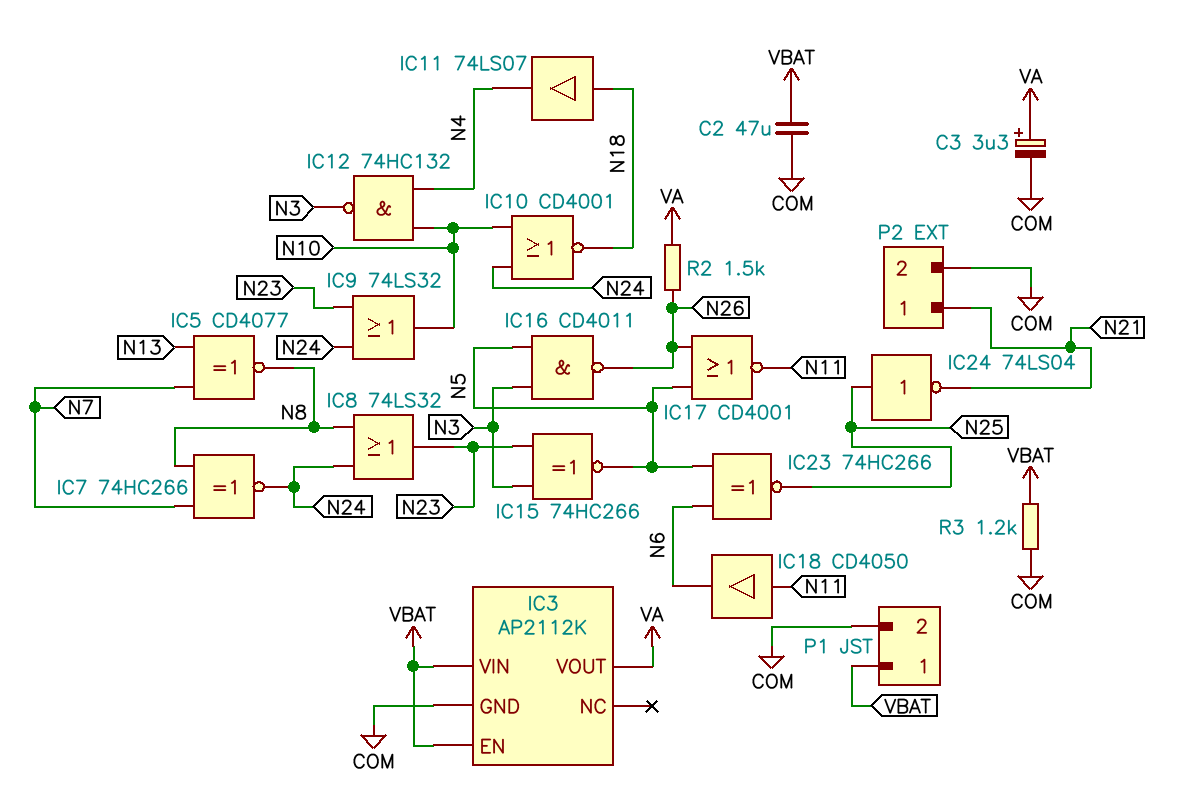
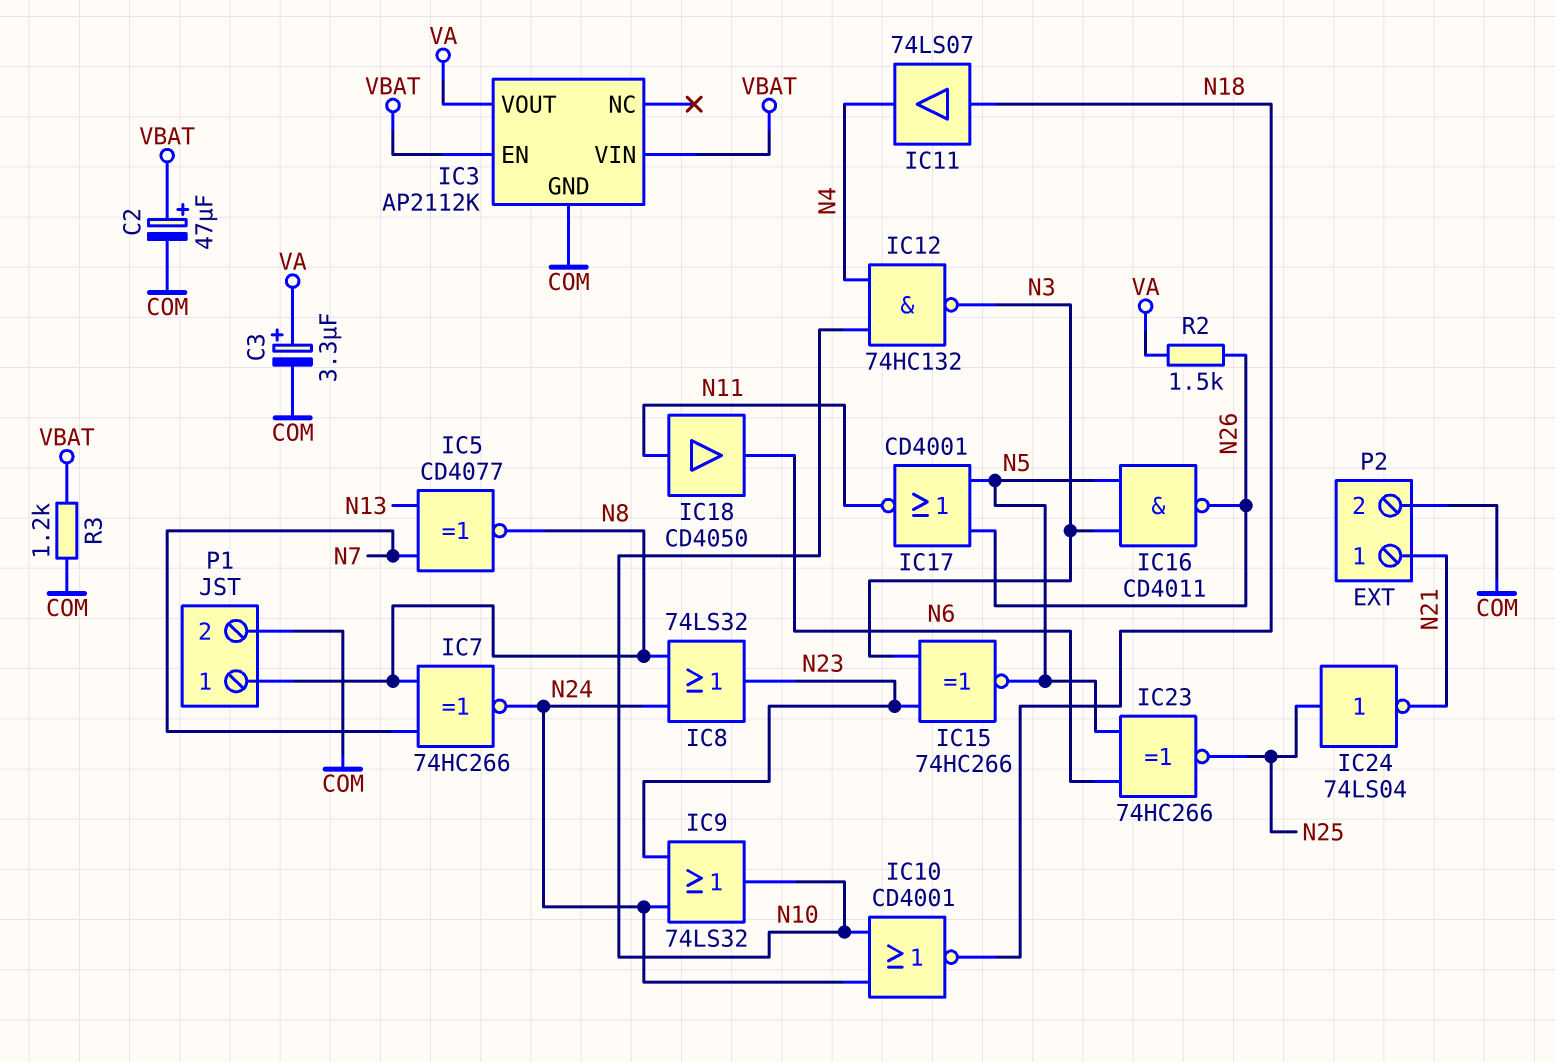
C2: 47uF (COM, VBAT) -> 47uF (plus VBAT, minus COM)
P1 pin 1: VBAT -> N8

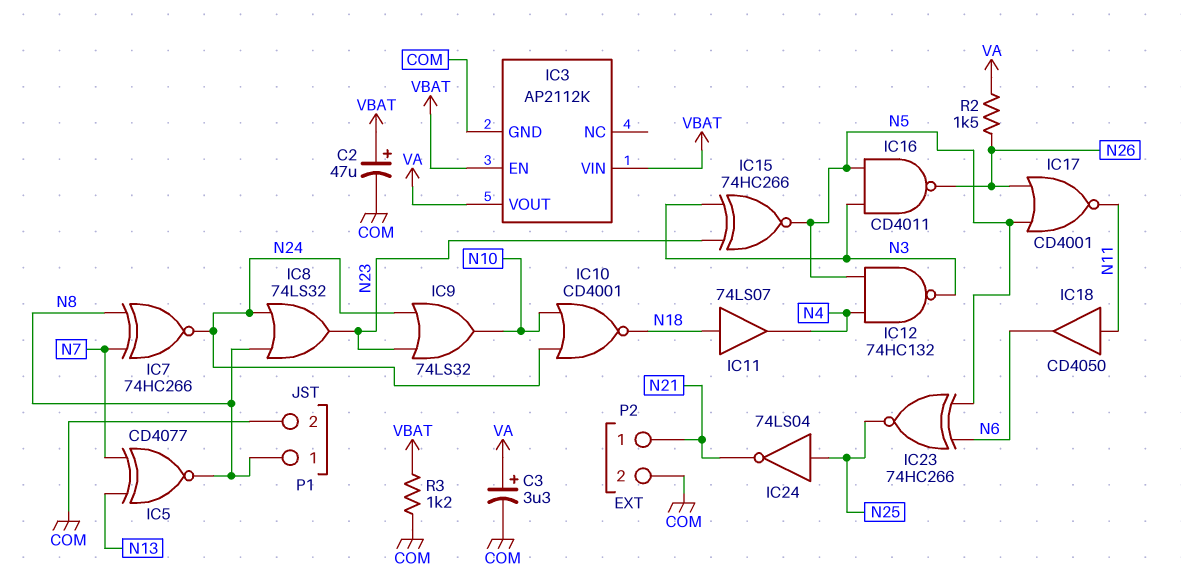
IC12: NAND 74HC132 (in N4, in N10, out N3) -> NAND 74HC132 (in N4, in N5, out N3)

